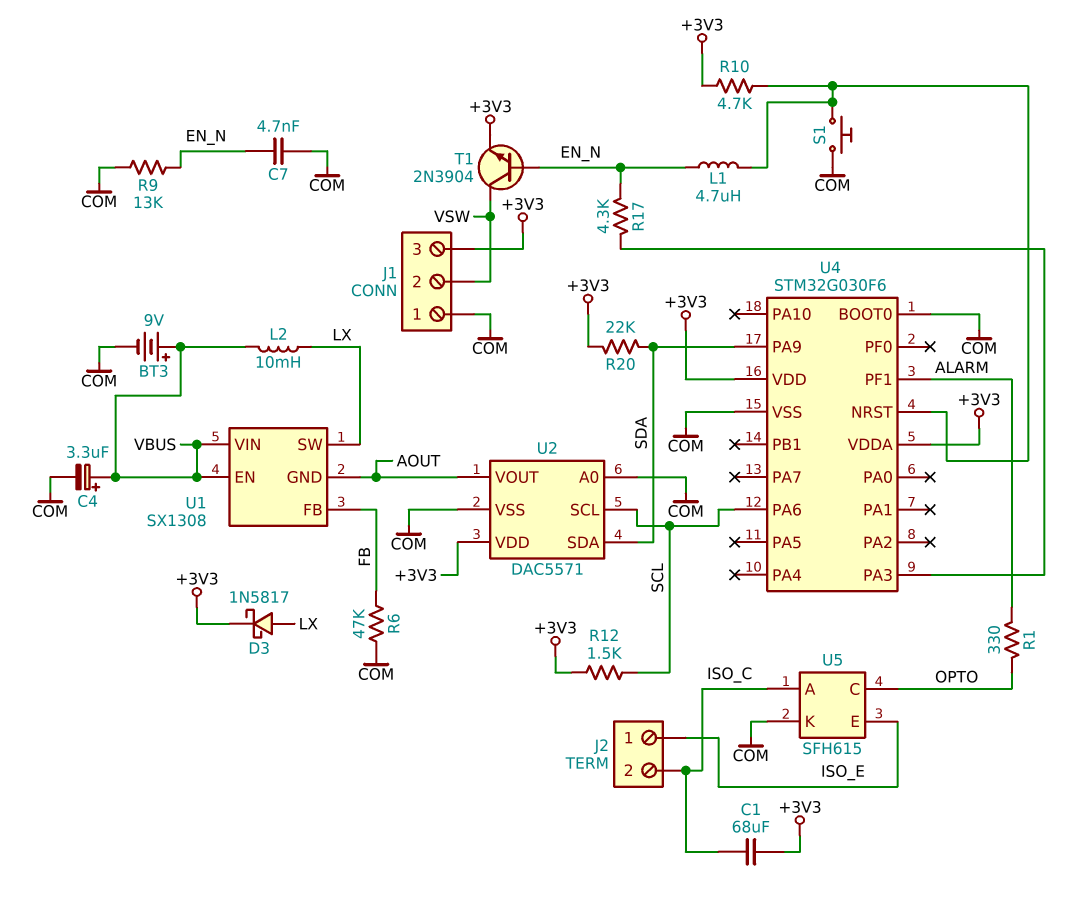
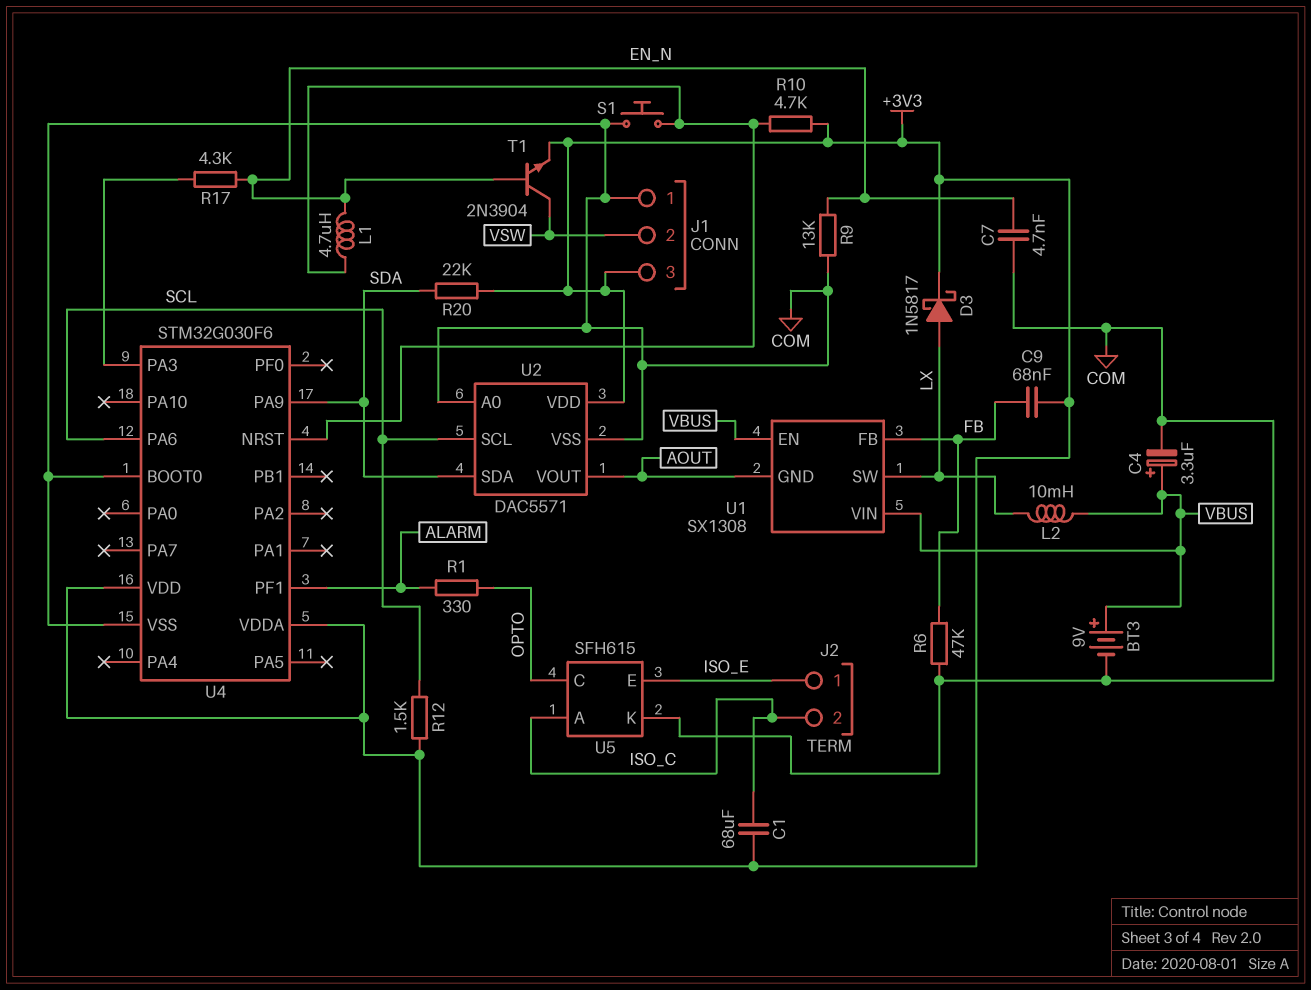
C9: none -> 68nF (+3V3, FB)

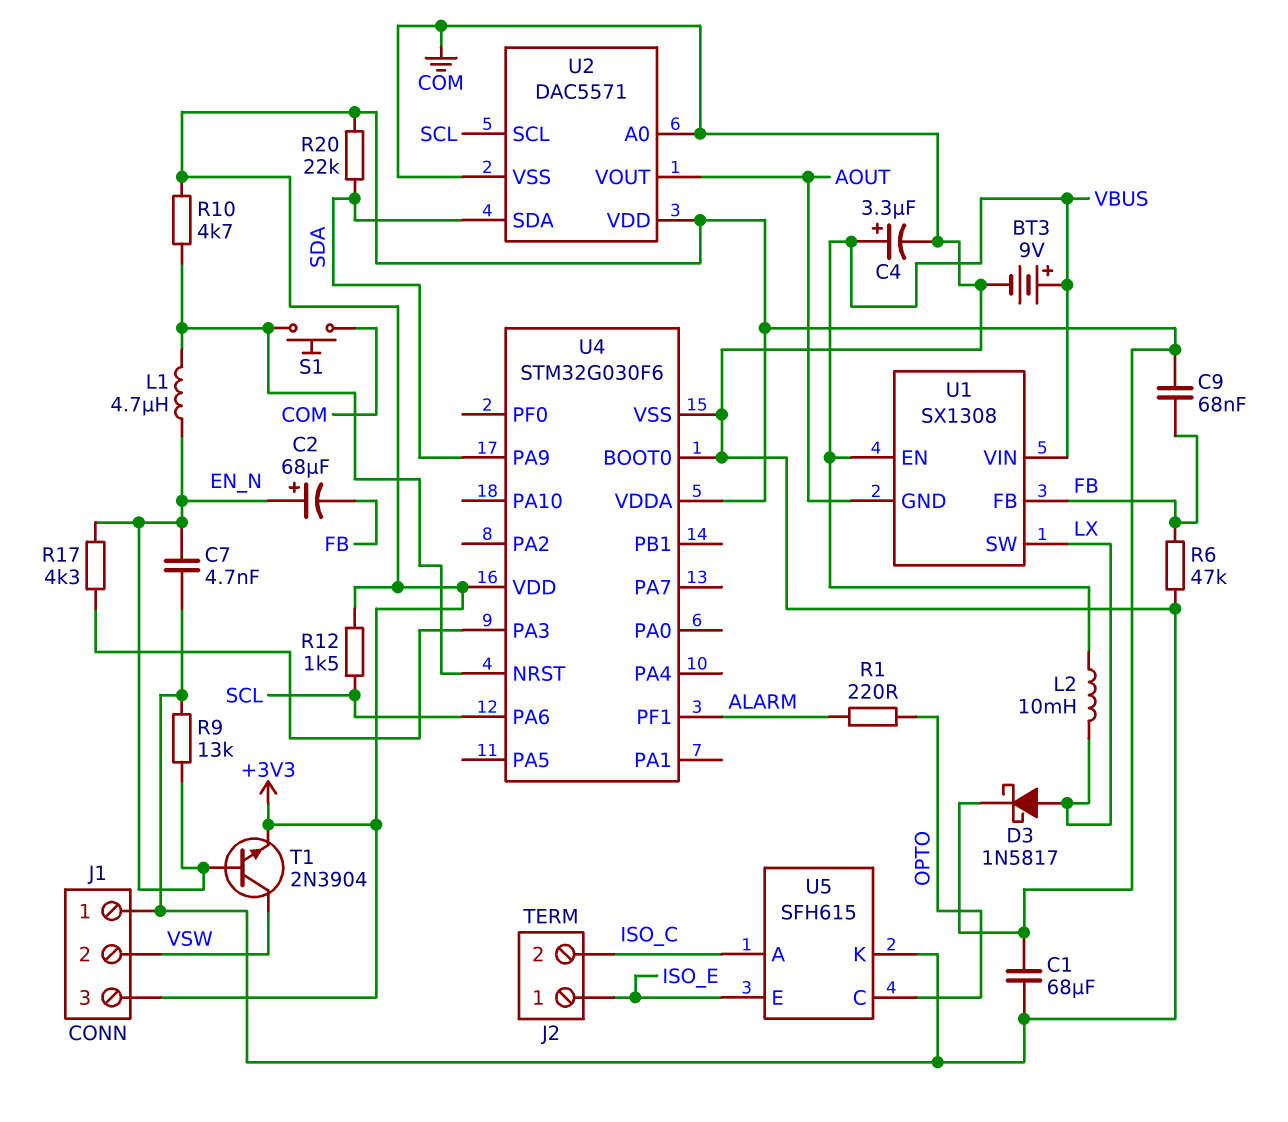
C1: 68uF (+3V3, ISO_C) -> 68uF (+3V3, COM)
C2: none -> 68uF (plus EN_N, minus FB)
R1: 330 (ALARM, OPTO) -> 220 (ALARM, OPTO)

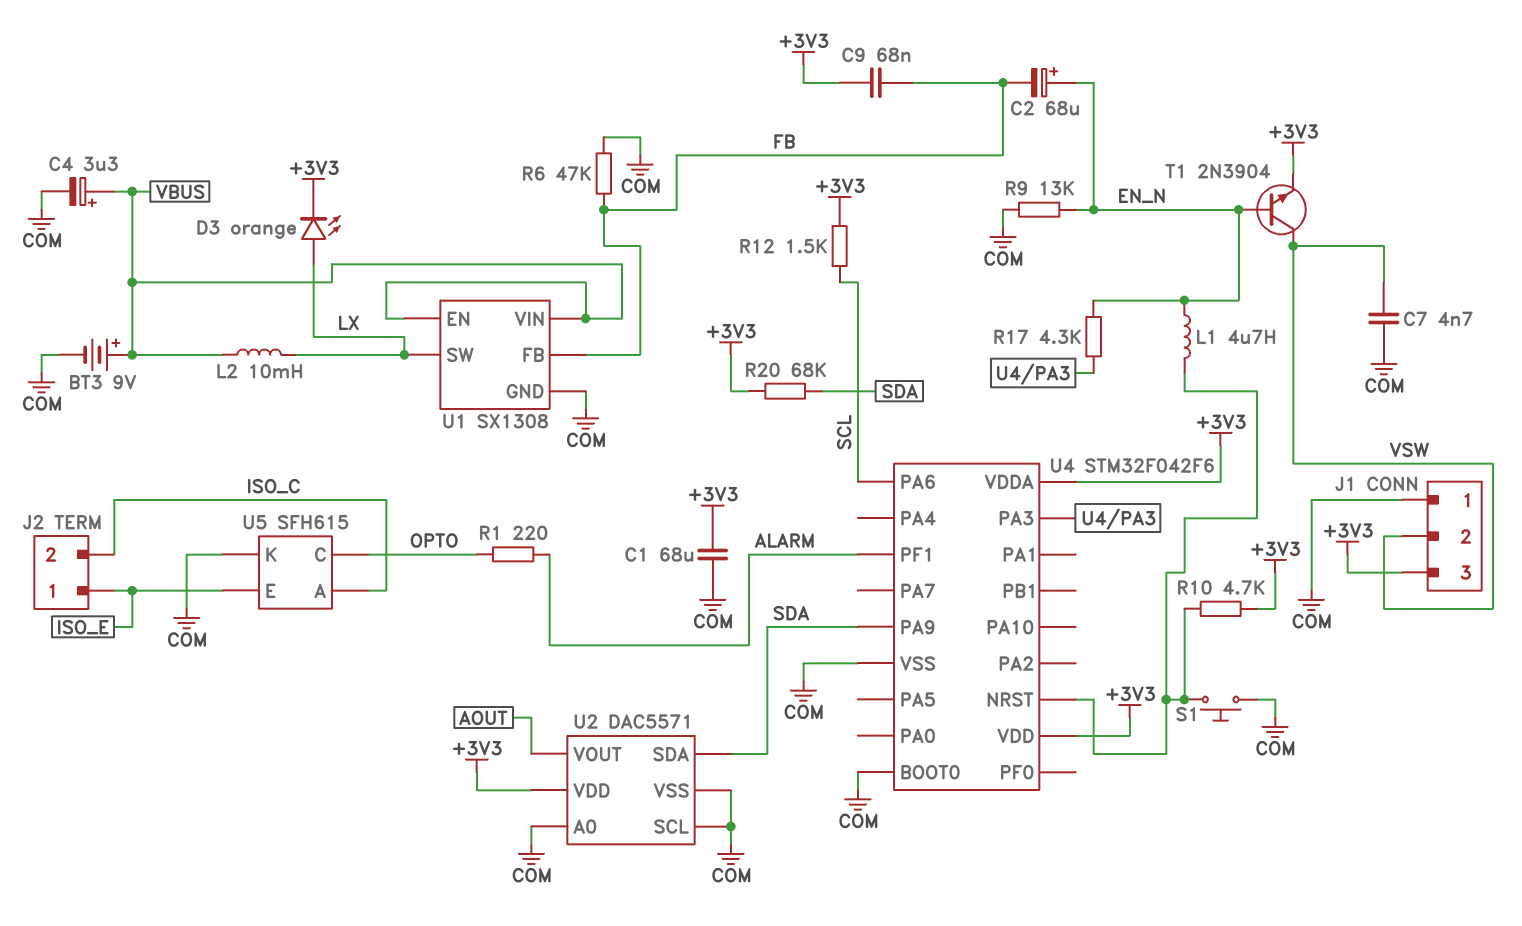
C7: 4.7nF (COM, EN_N) -> 4.7nF (COM, VSW)
D3: schottky 1N5817 (A LX, K +3V3) -> LED orange (A LX, K +3V3)
R20: 22k (+3V3, SDA) -> 68k (+3V3, SDA)
U1 pin GND: AOUT -> COM
U2 pin SCL: SCL -> COM
U4: STM32G030F6 -> STM32F042F6

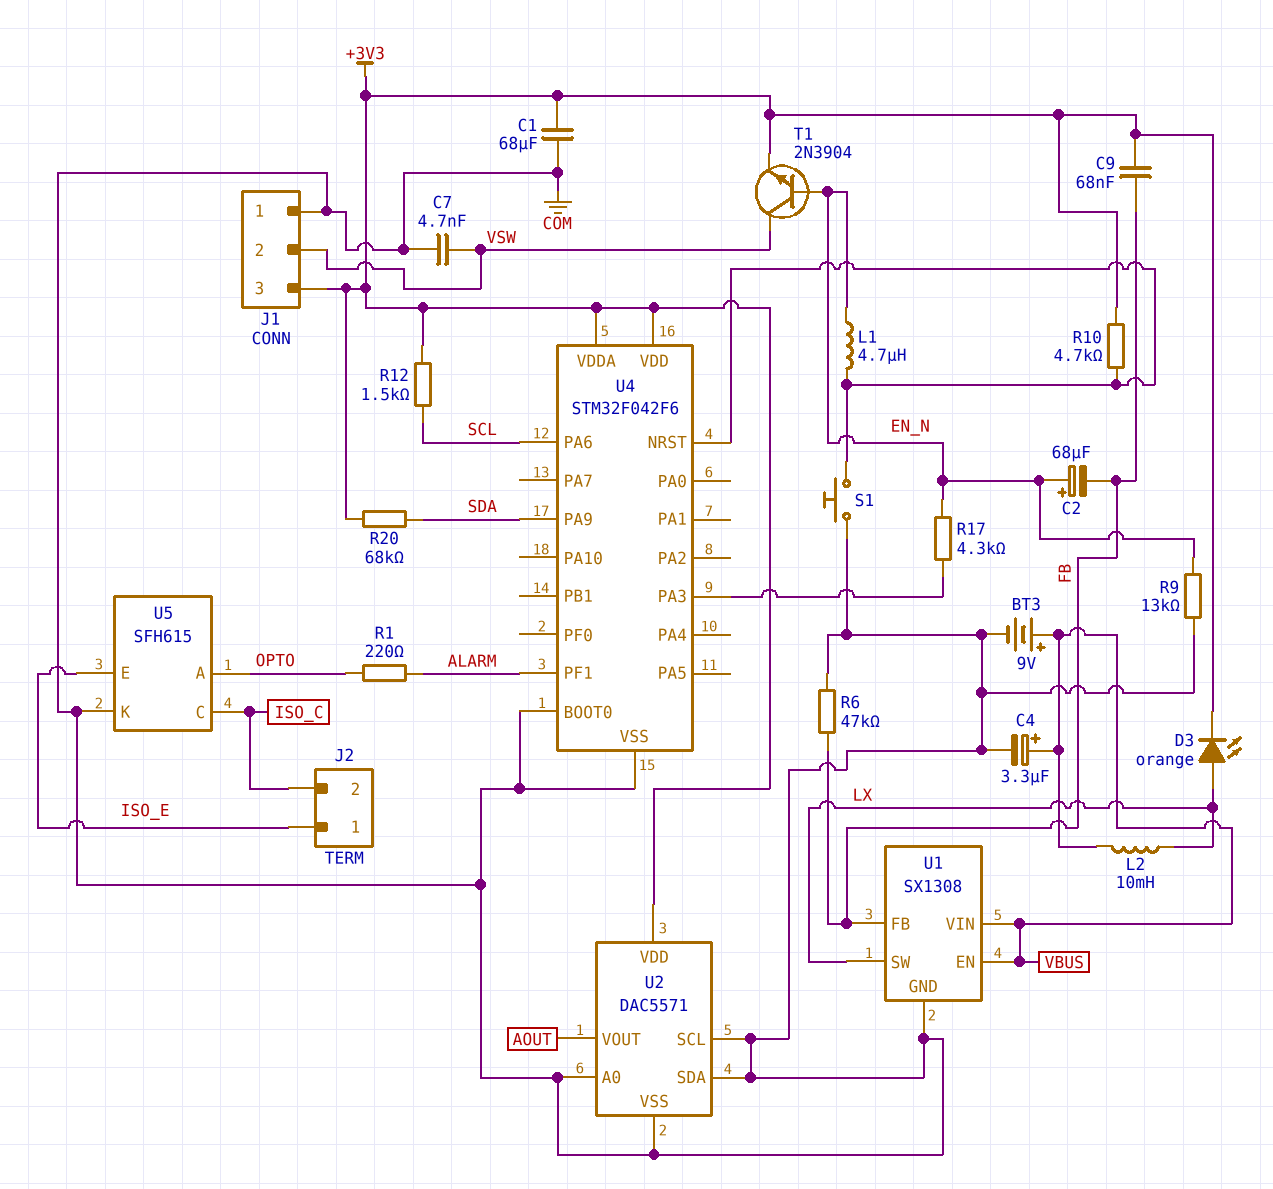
U2 pin SDA: SDA -> COM
U5 pin A: ISO_C -> OPTO
U5 pin C: OPTO -> ISO_C

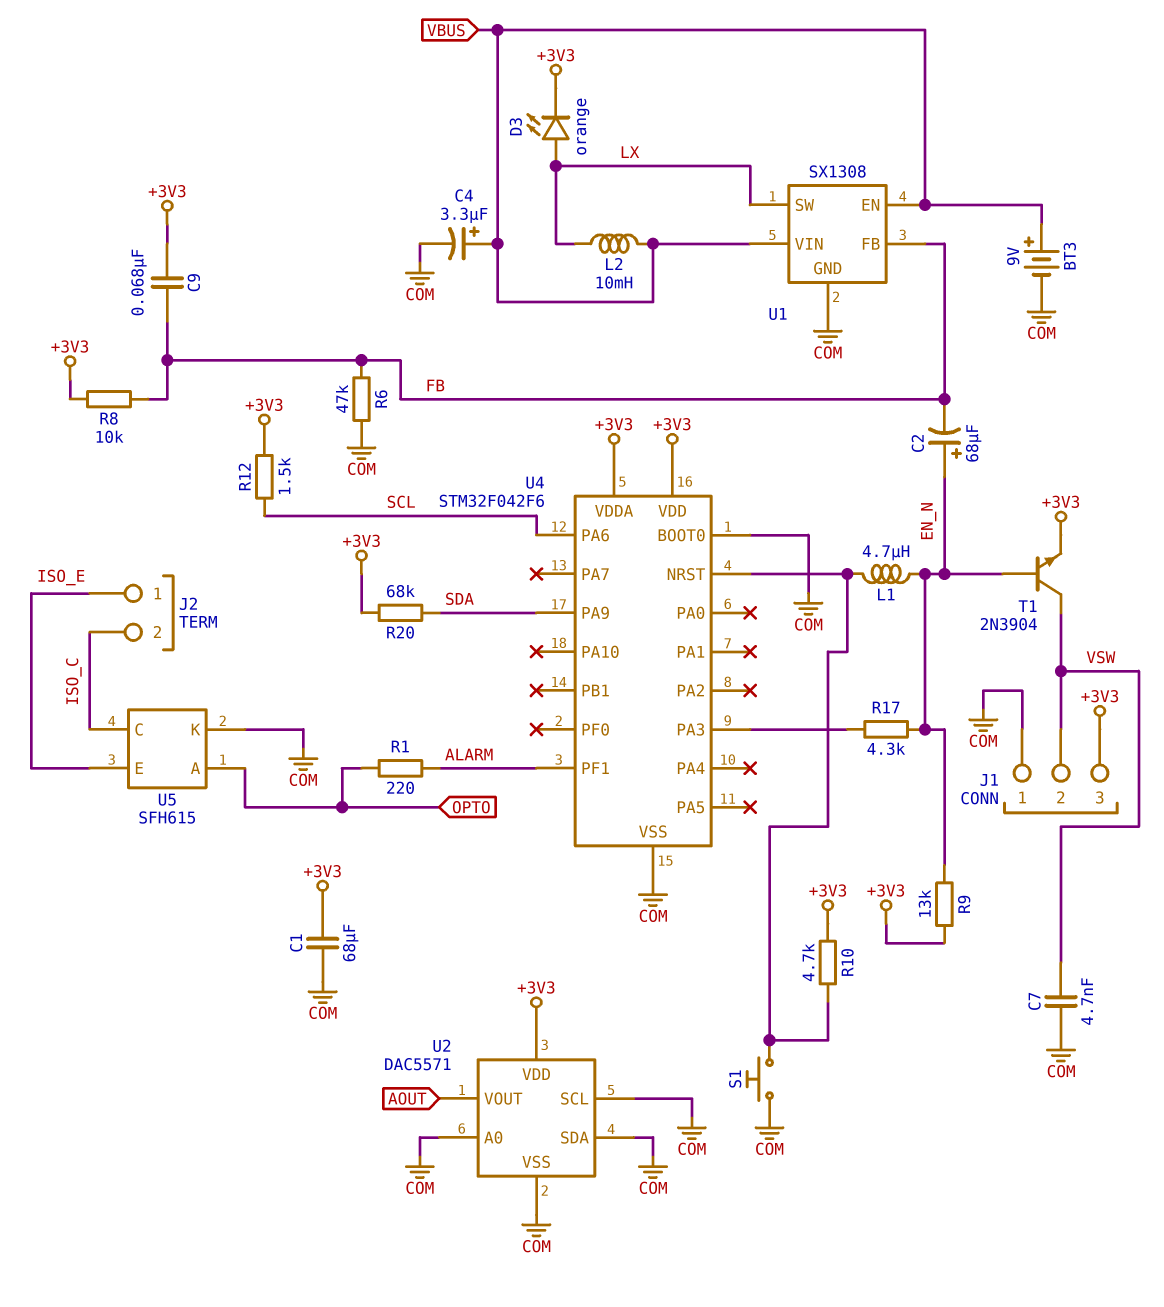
R8: none -> 10k (+3V3, FB)
R9: 13k (COM, EN_N) -> 13k (+3V3, EN_N)

